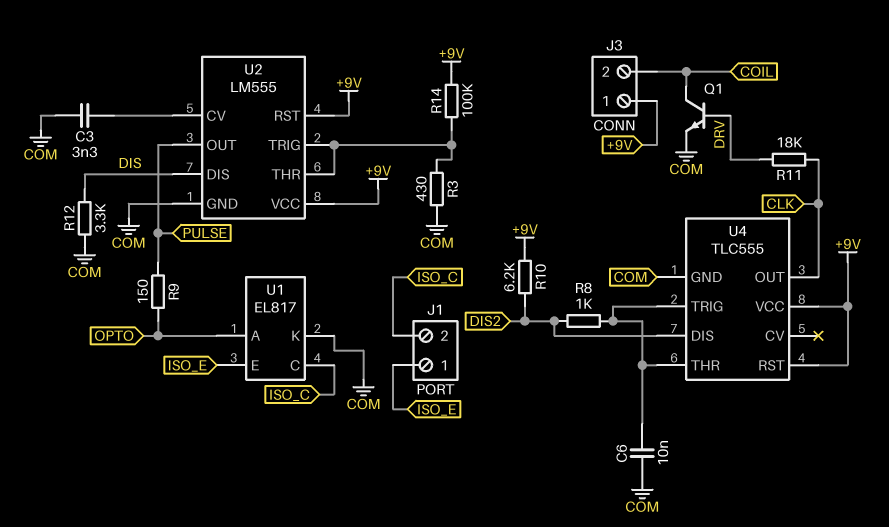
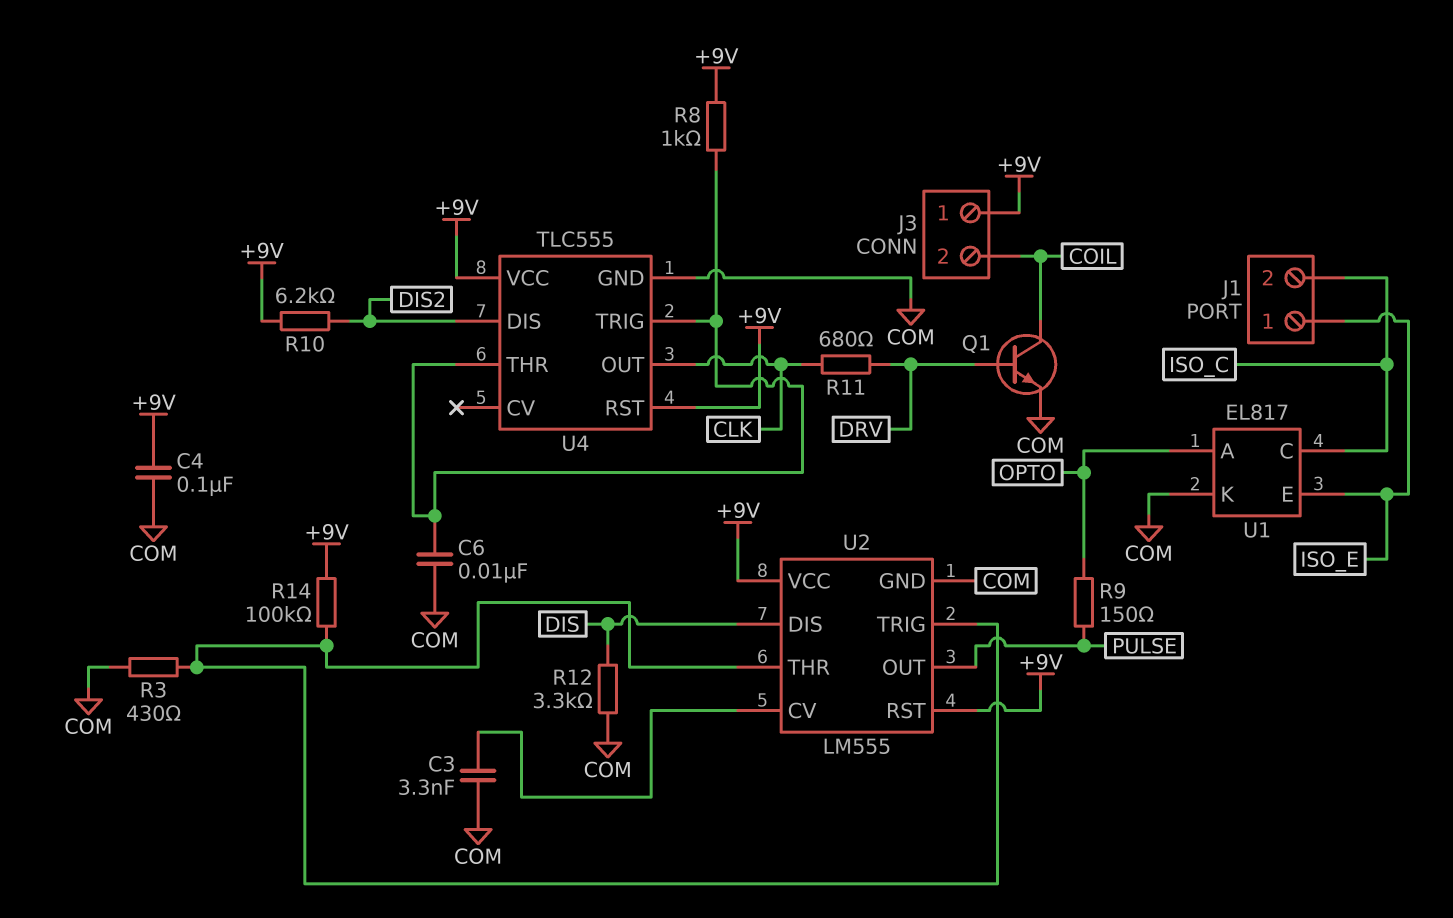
C4: none -> 100nF (+9V, COM)
R8: 1k (DIS2, U4/THR) -> 1k (+9V, U4/THR)
R11: 18k (CLK, DRV) -> 680 (CLK, DRV)

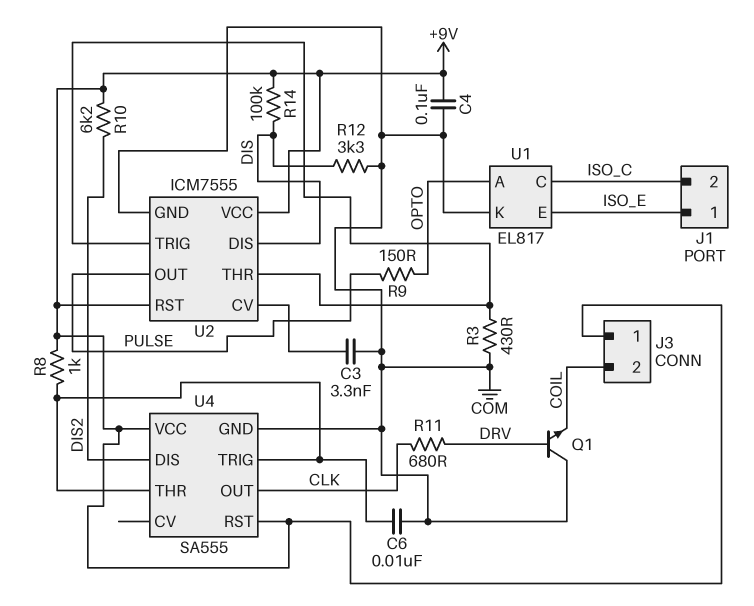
Q1: NPN (B DRV, C COIL, E COM) -> NPN (B DRV, C COM, E COIL)
R14: 100k (+9V, U2/THR) -> 100k (+9V, DIS)
U2: LM555 -> ICM7555
U4: TLC555 -> SA555

